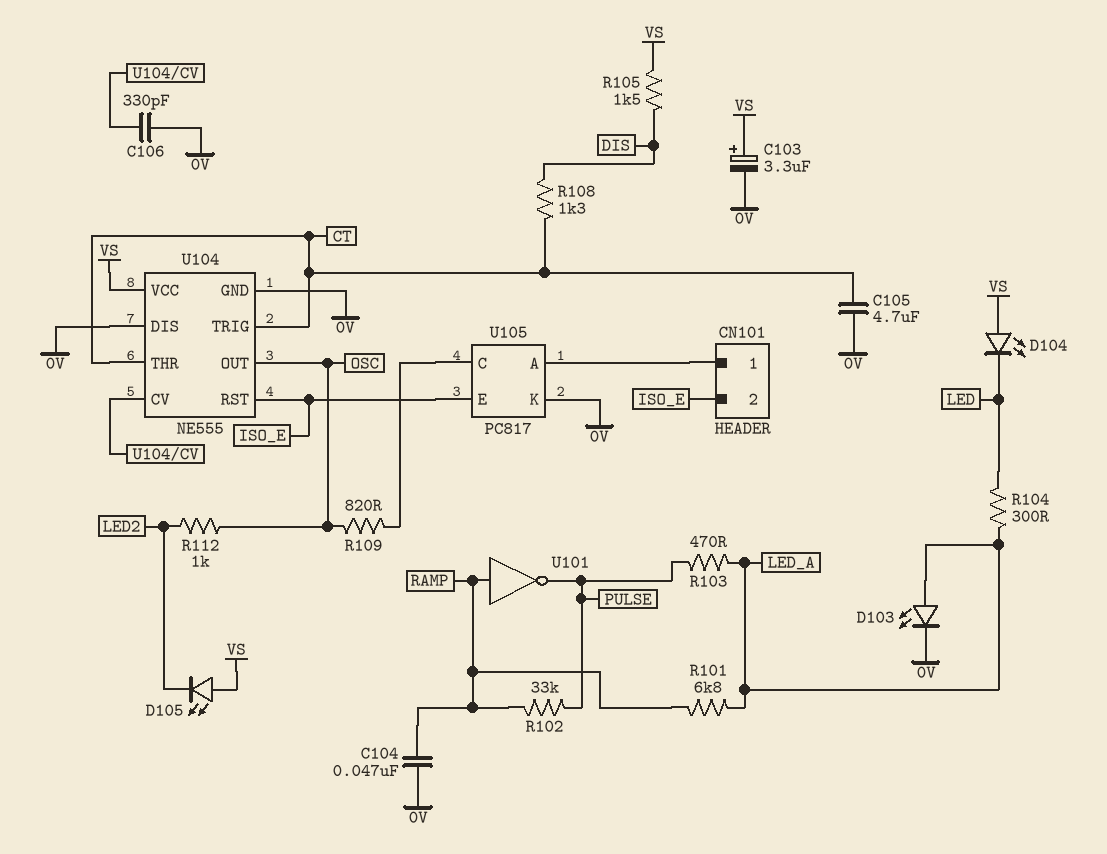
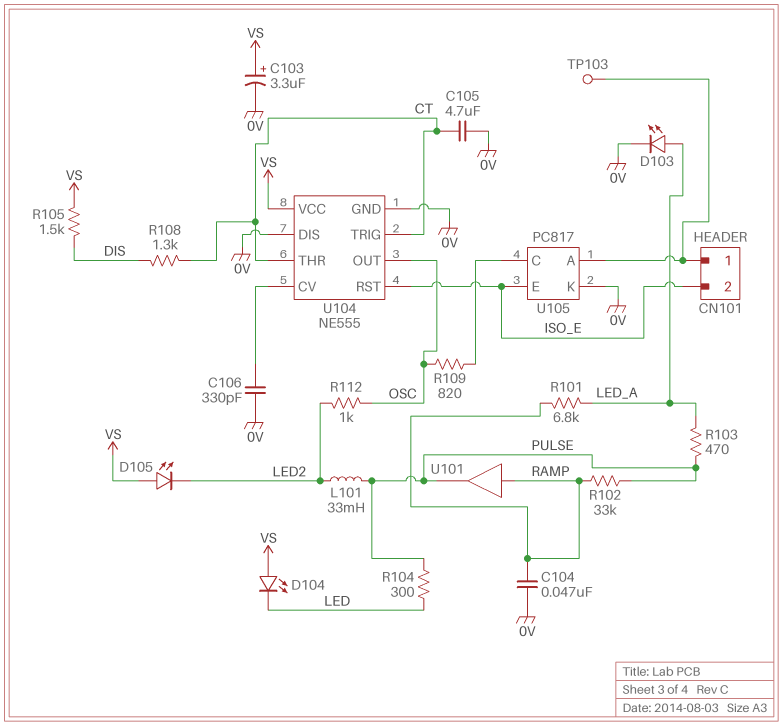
L101: none -> 33mH (LED2, PULSE)
R104: 300 (LED, LED_A) -> 300 (LED, PULSE)
TP103: none -> test point (CN101/1)
U101: NOT (in RAMP, out PULSE) -> buffer (in RAMP, out PULSE)

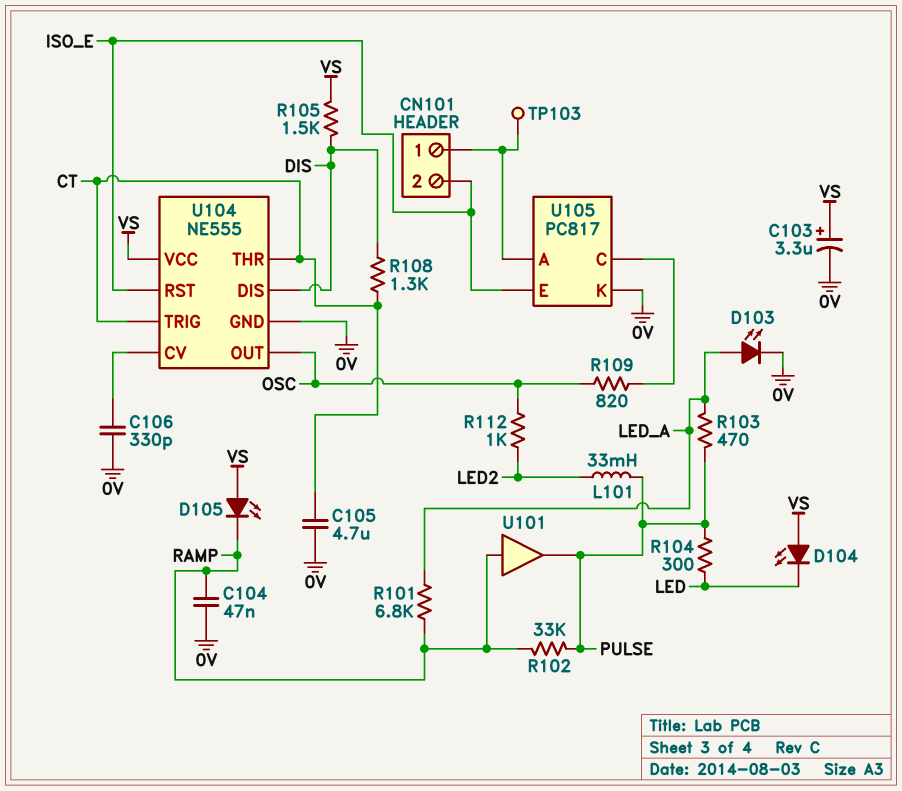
D105: LED (A VS, K LED2) -> LED (A VS, K RAMP)
U104 pin DIS: 0V -> DIS

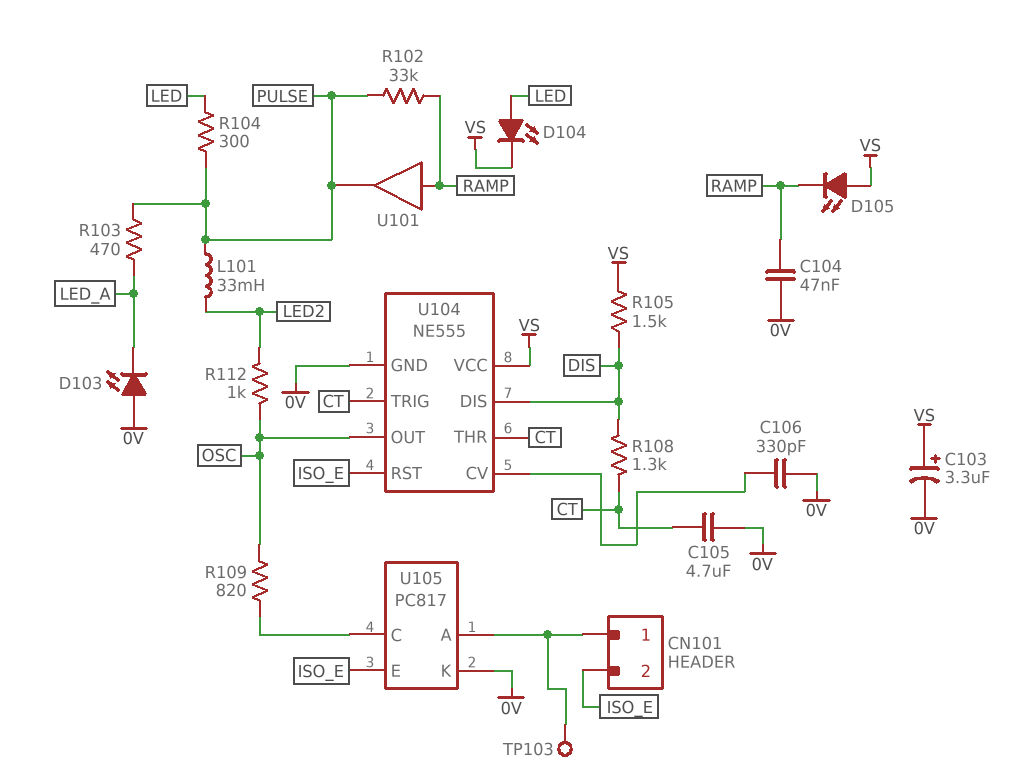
D103: LED (A LED_A, K 0V) -> LED (A 0V, K LED_A)
D104: LED (A VS, K LED) -> LED (A LED, K VS)
R101: 6.8k (LED_A, RAMP) -> none

